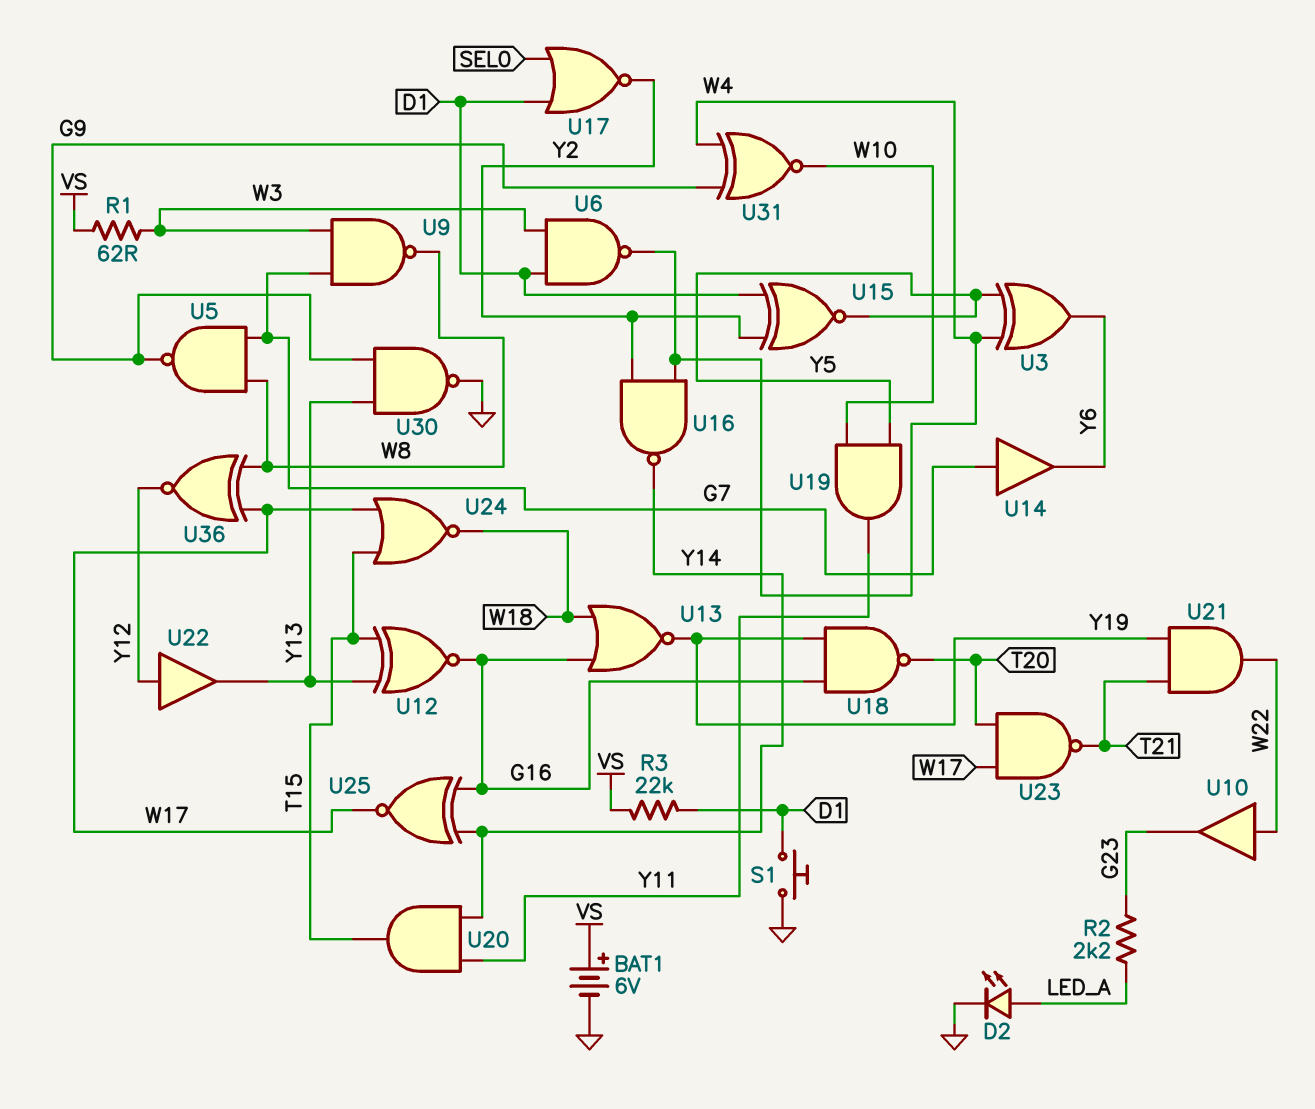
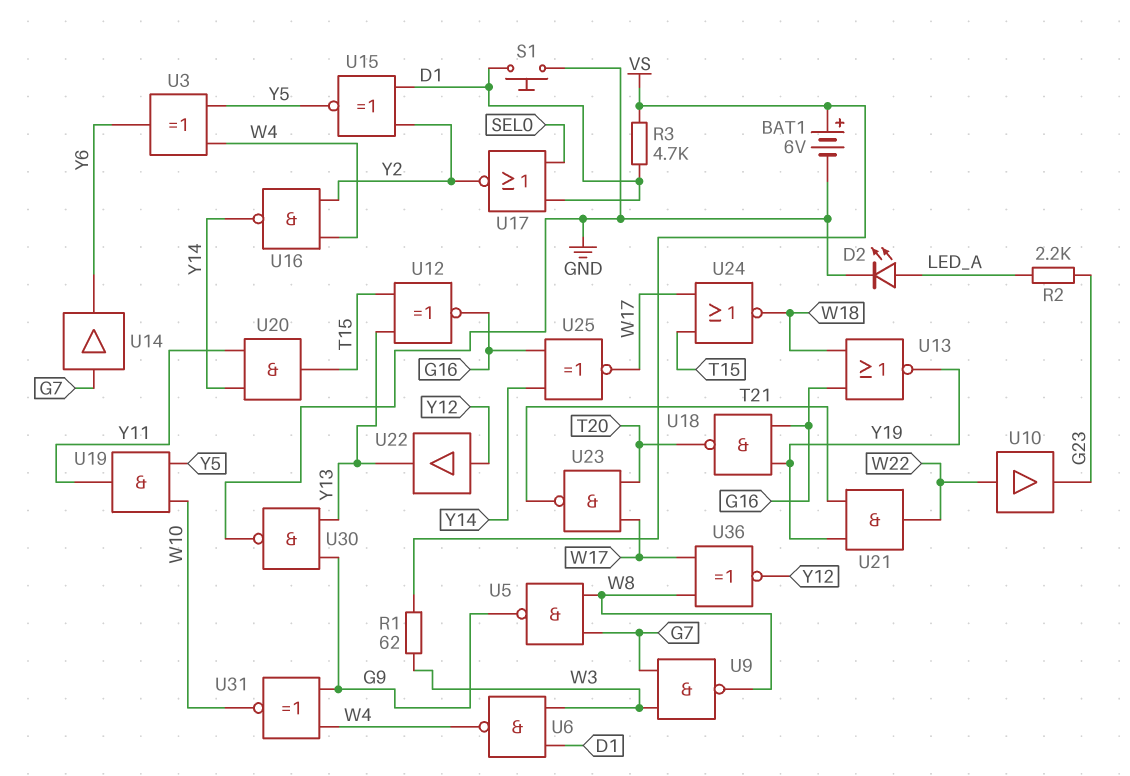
R3: 22k (D1, VS) -> 4.7k (D1, VS)

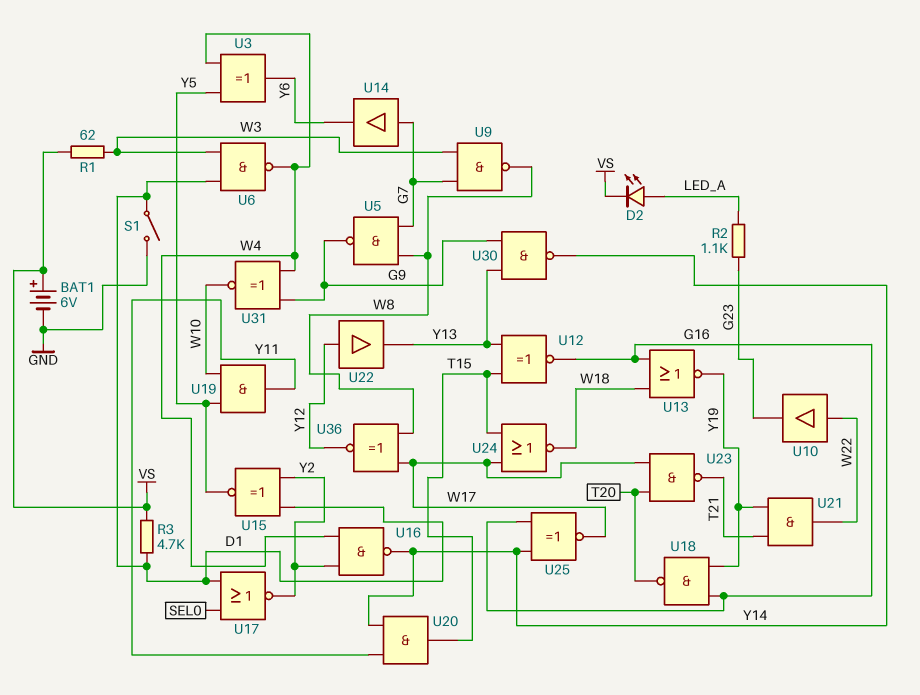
D2: LED (A LED_A, K GND) -> LED (A LED_A, K VS)
R2: 2.2k (G23, LED_A) -> 1.1k (G23, LED_A)
S1: button (D1, GND) -> switch (D1, GND)
U30: NAND (in G9, in Y13, out GND) -> NAND (in G9, in Y13, out Y14)

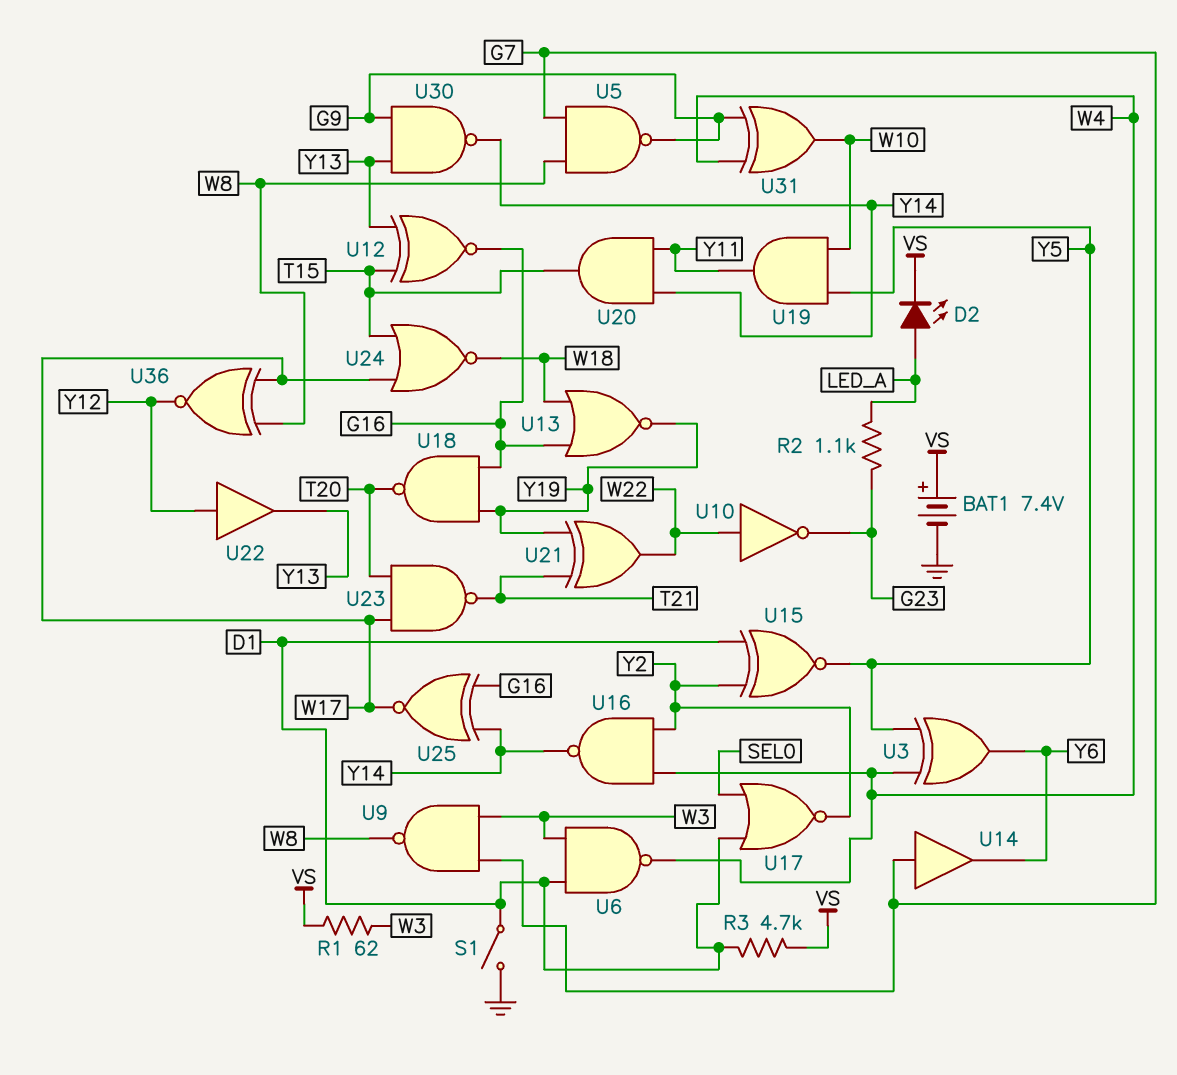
BAT1: 6V (plus VS, minus GND) -> 7.4V (plus VS, minus GND)
U10: buffer (in W22, out G23) -> NOT (in W22, out G23)
U21: AND (in T21, in Y19, out W22) -> XOR (in T21, in Y19, out W22)
U31: XNOR (in G9, in W4, out W10) -> XOR (in G9, in W4, out W10)

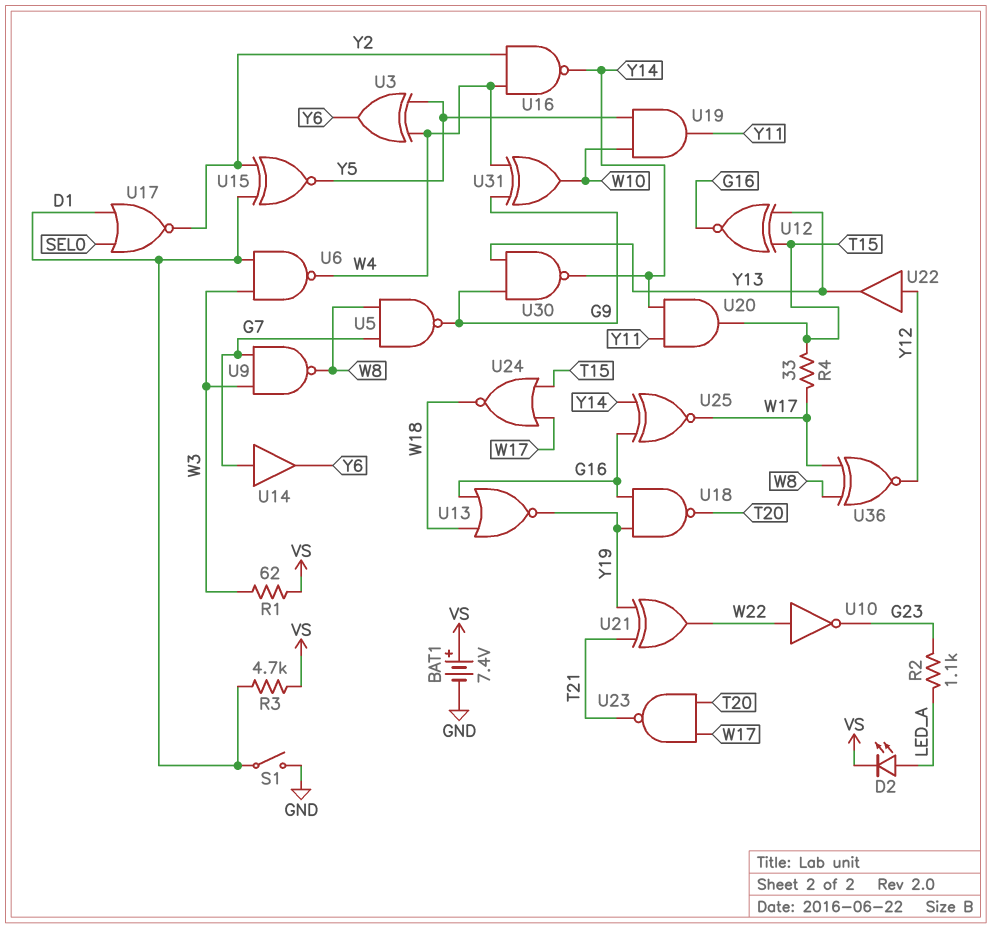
R4: none -> 33 (T15, W17)

